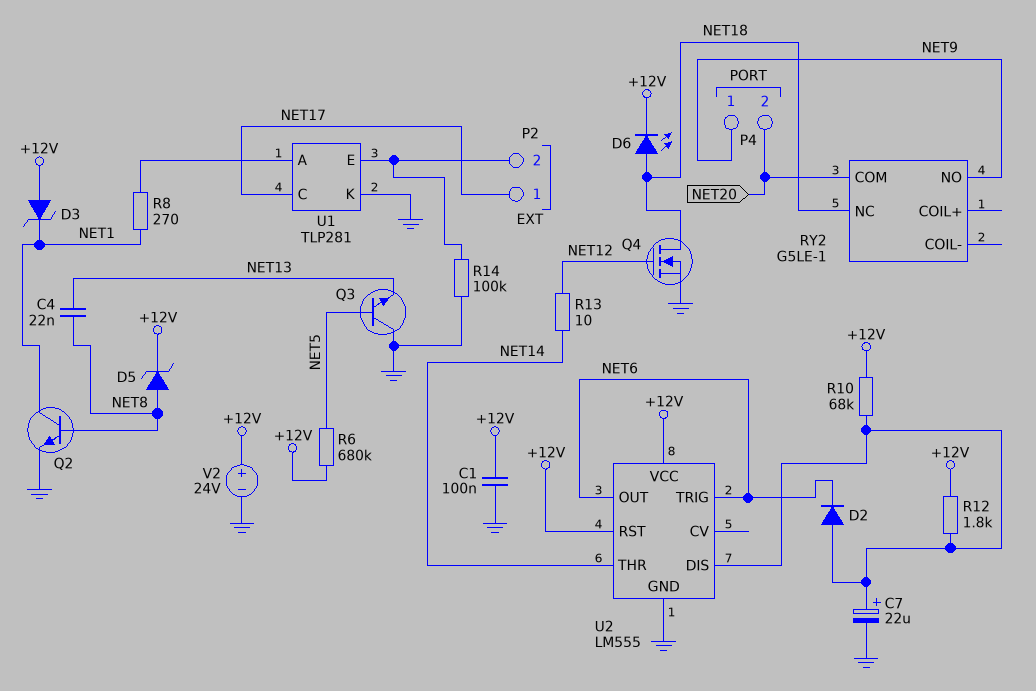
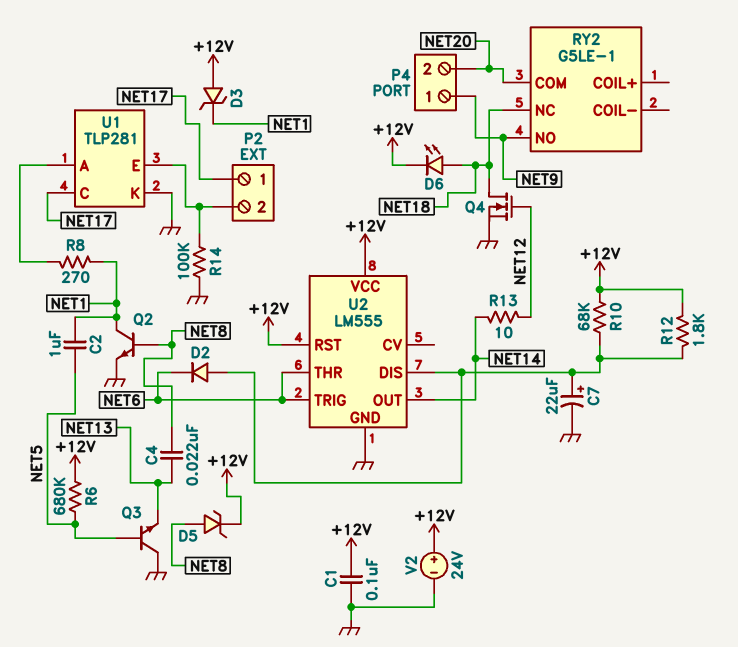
C2: none -> 1uF (NET1, NET5)
U2 pin OUT: NET6 -> NET14
U2 pin THR: NET14 -> NET6

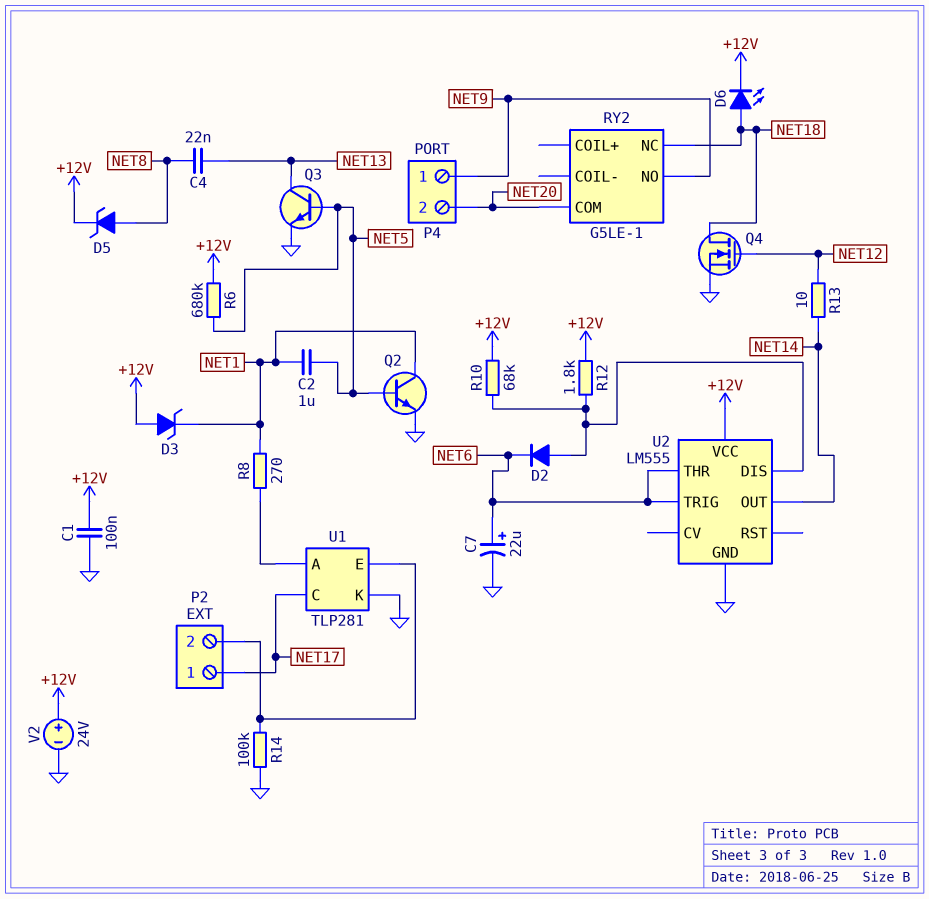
C7: 22uF (plus U2/DIS, minus GND) -> 22uF (plus NET6, minus GND)
Q2: NPN (B NET8, C NET1, E GND) -> NPN (B NET5, C NET1, E GND)
Q3: NPN (B NET5, C GND, E NET13) -> NPN (B NET5, C NET13, E GND)
U2 pin RST: +12V -> none

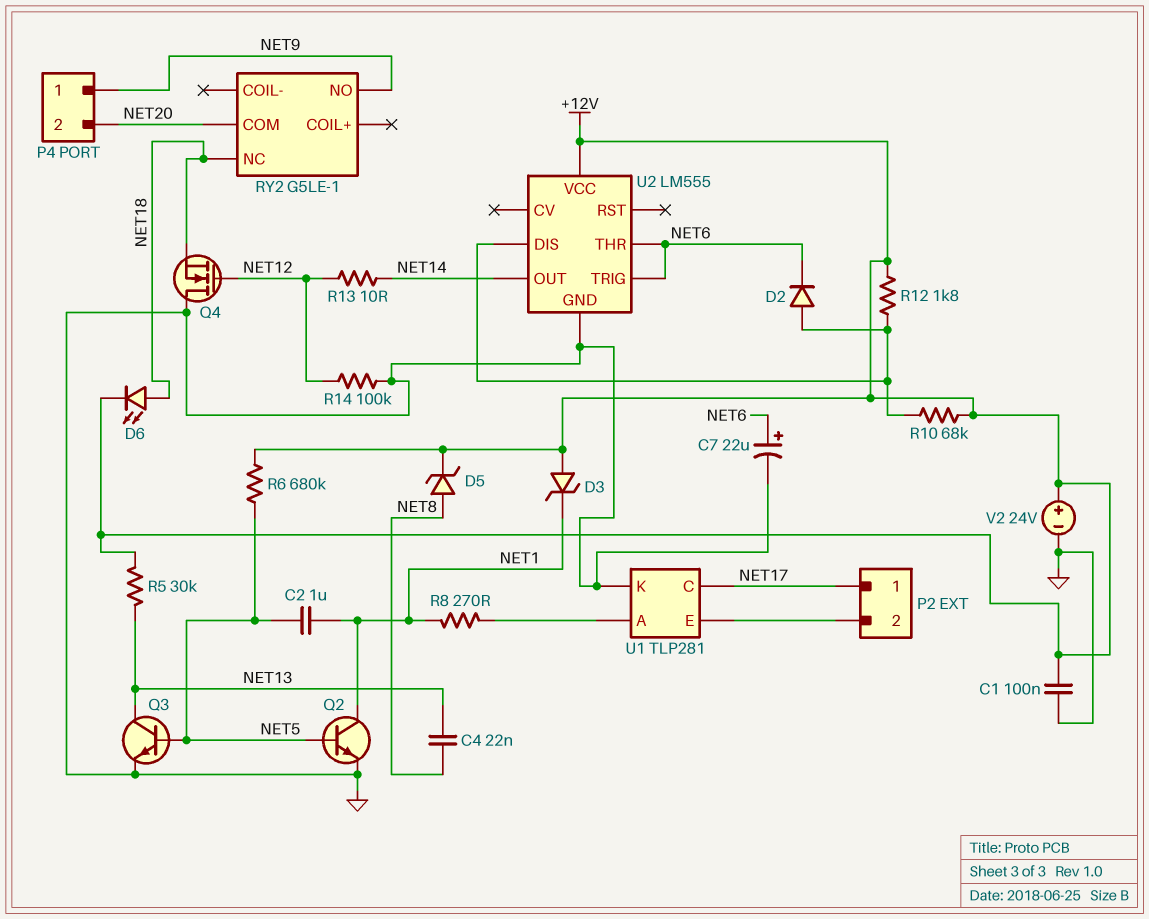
Q4: NMOS (G NET12, D NET18, S GND) -> NMOS (G NET12, D GND, S NET18)
R5: none -> 30k (+12V, NET13)
R14: 100k (GND, P2/2) -> 100k (GND, NET12)

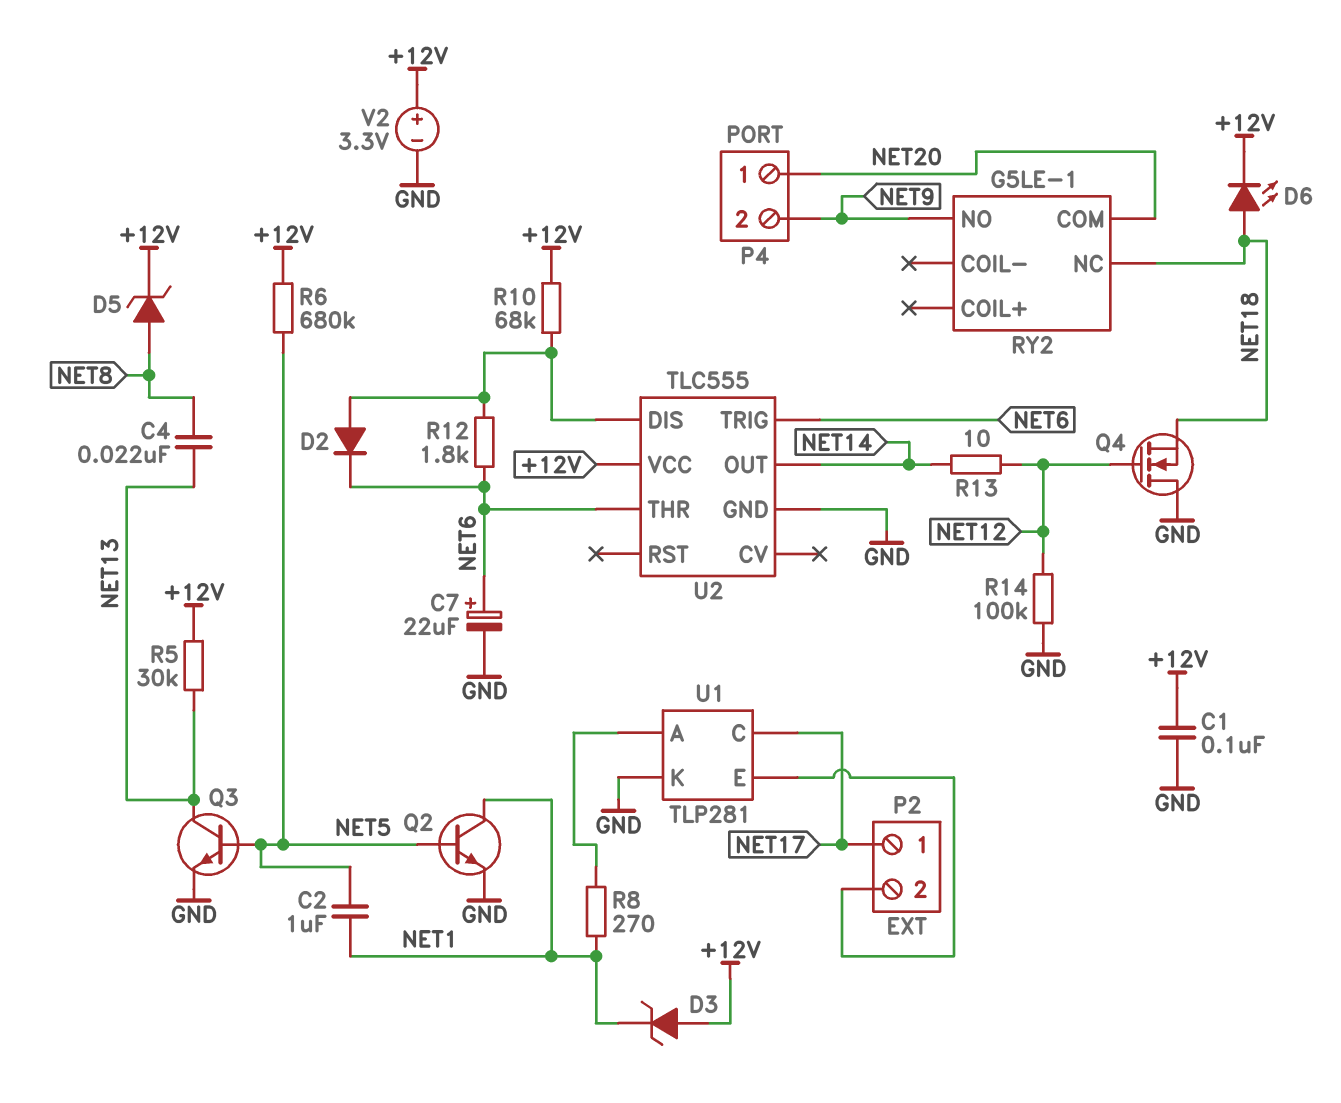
P4 pin 1: NET9 -> NET20
P4 pin 2: NET20 -> NET9
R12: 1.8k (+12V, U2/DIS) -> 1.8k (NET6, U2/DIS)
U2: LM555 -> TLC555
V2: 24V (plus +12V, minus GND) -> 3.3V (plus +12V, minus GND)

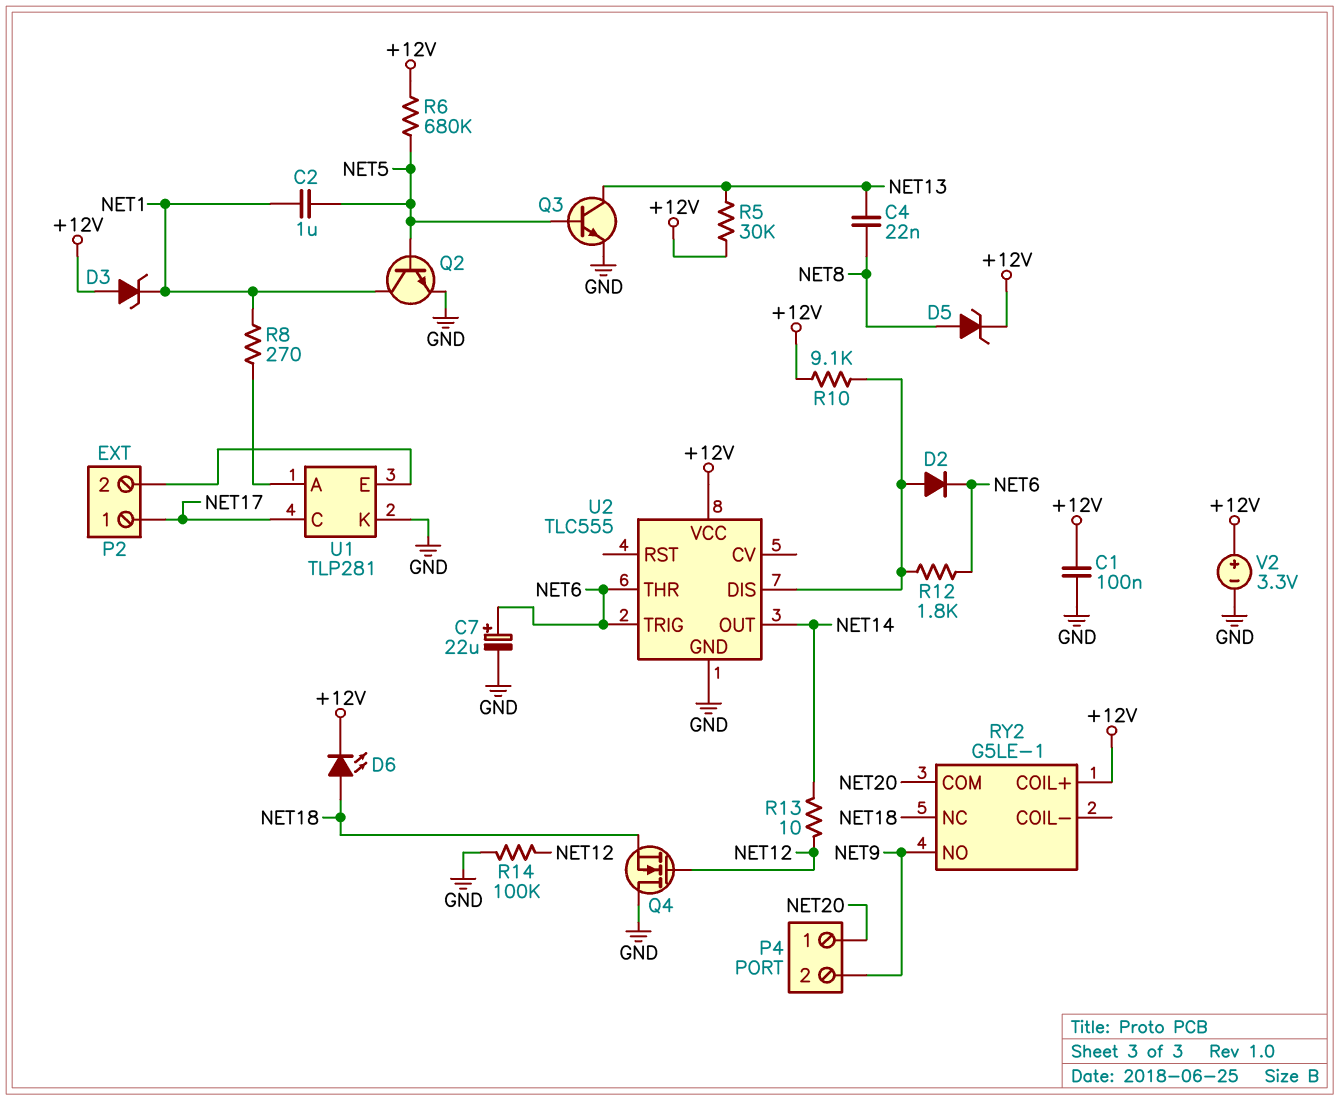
R10: 68k (+12V, U2/DIS) -> 9.1k (+12V, U2/DIS)
RY2 pin COIL+: none -> +12V

